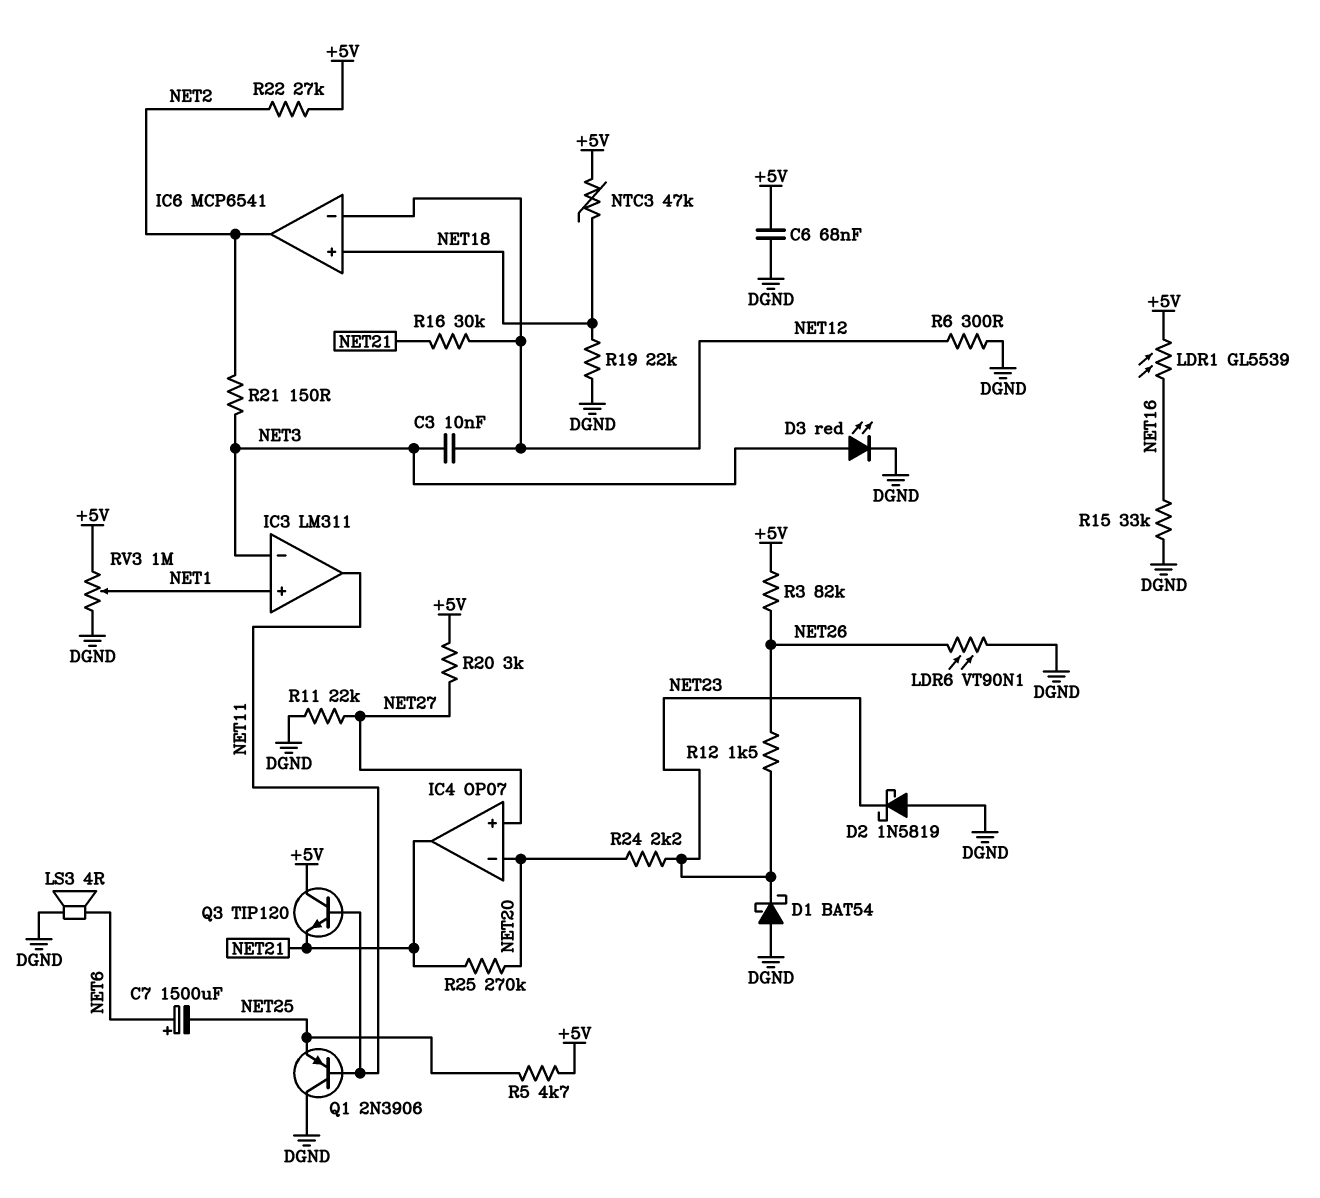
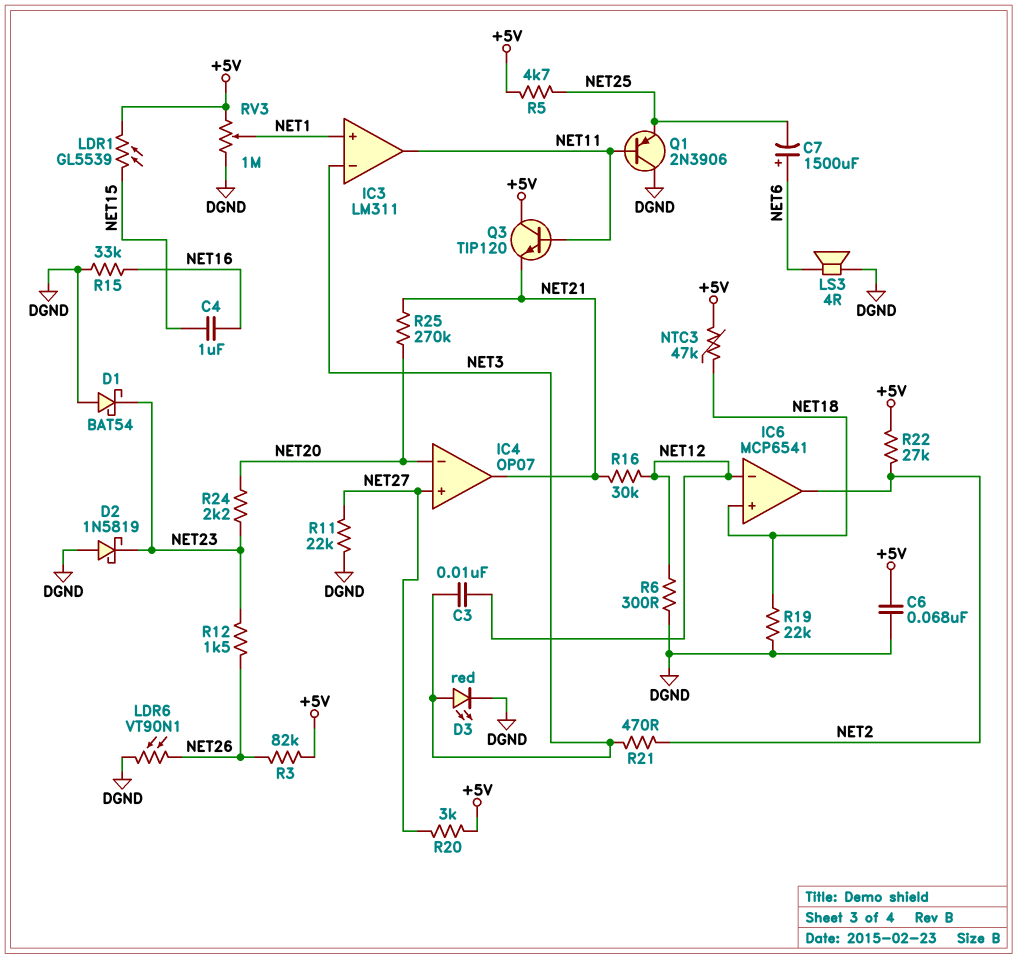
C4: none -> 1uF (NET15, NET16)
LDR1: GL5539 (+5V, NET16) -> GL5539 (+5V, NET15)
R21: 150 (NET2, NET3) -> 470 (NET2, NET3)

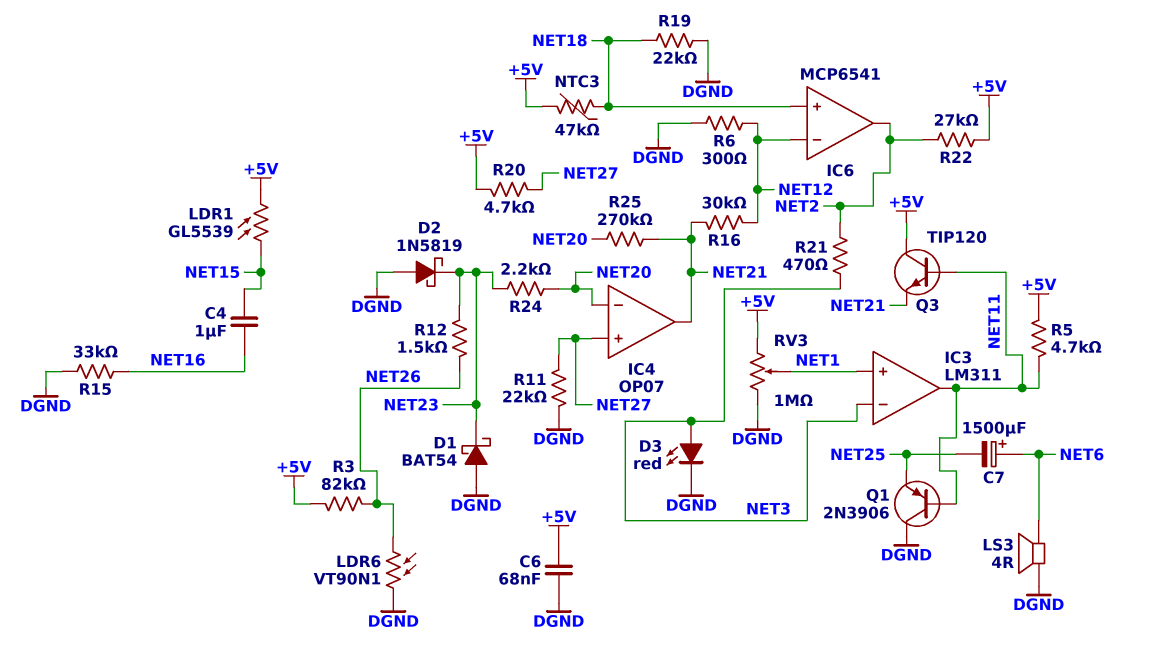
C3: 10nF (NET3, NET12) -> none
R5: 4.7k (+5V, NET25) -> 4.7k (+5V, NET11)
R20: 3k (+5V, NET27) -> 4.7k (+5V, NET27)

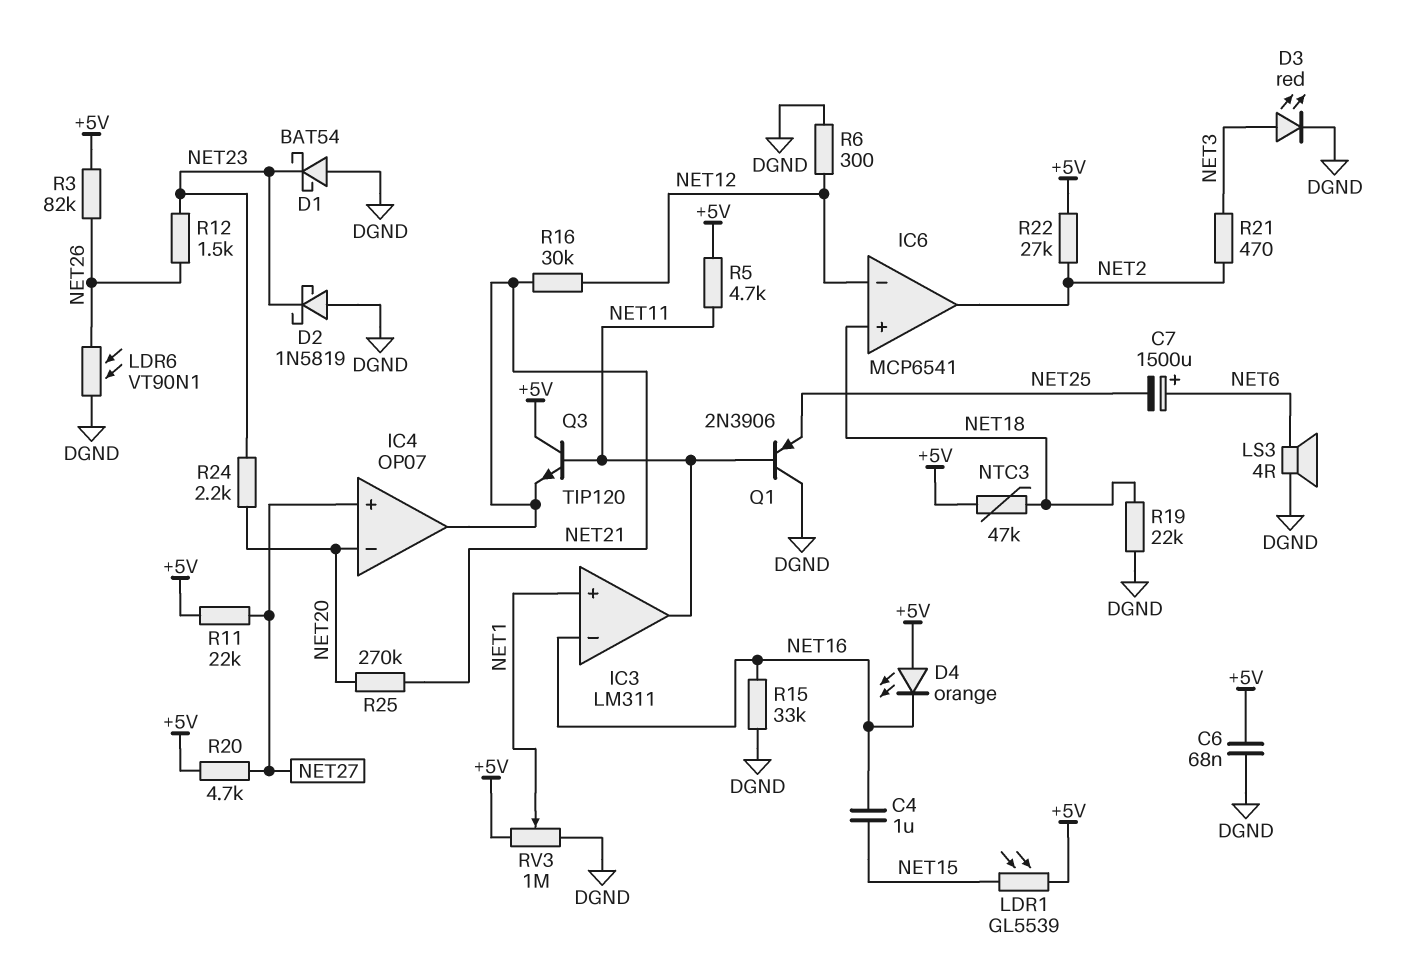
D4: none -> LED orange (A +5V, K NET16)
IC3 pin in-: NET3 -> NET16
R11: 22k (DGND, NET27) -> 22k (+5V, NET27)

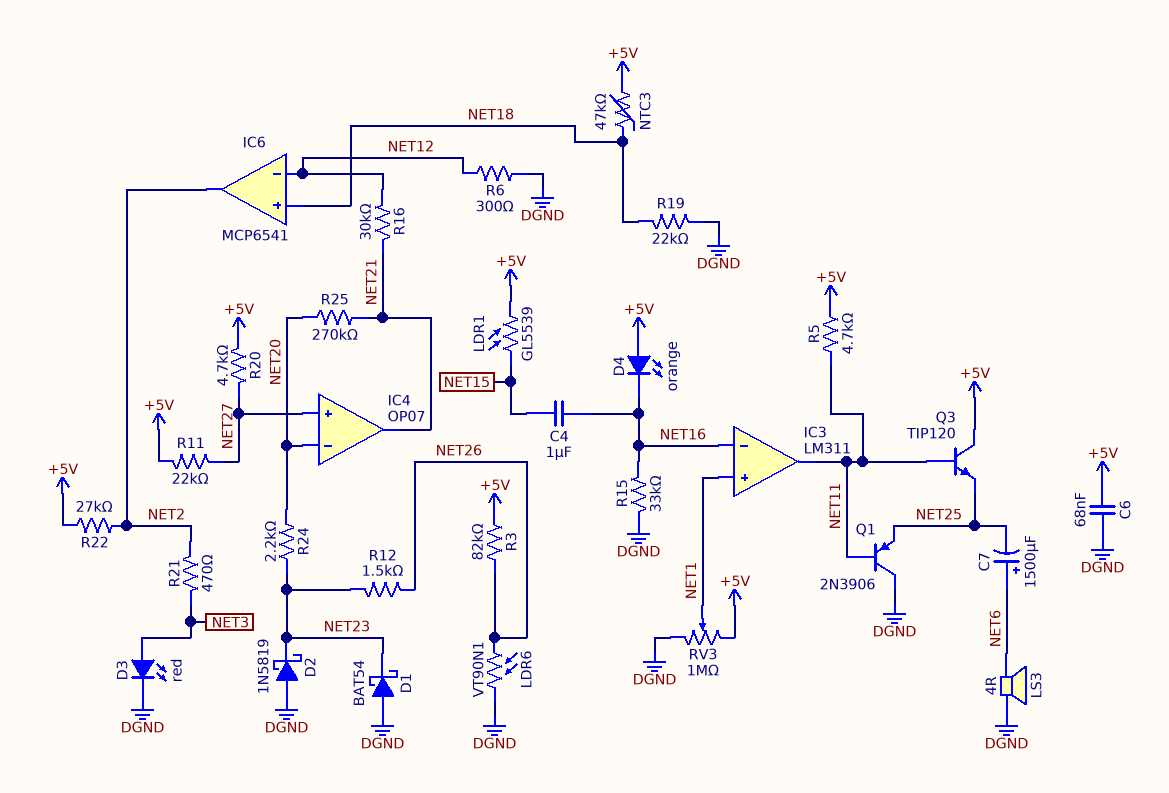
Q3: NPN TIP120 (B NET11, C +5V, E NET21) -> NPN TIP120 (B NET11, C +5V, E NET25)

